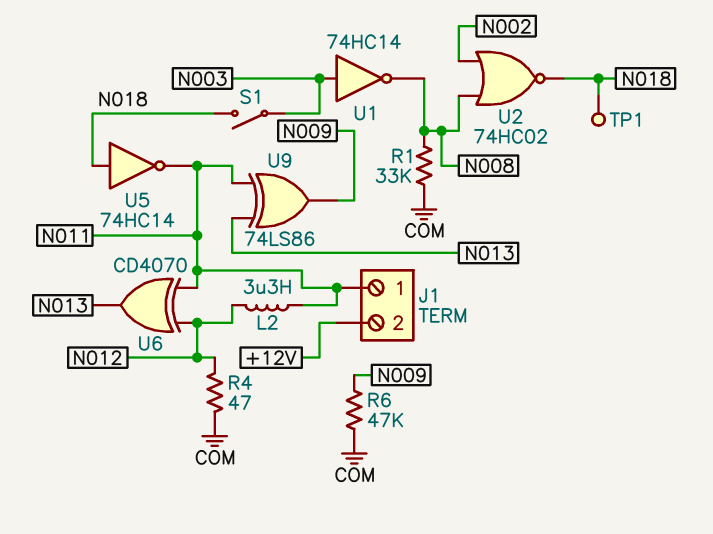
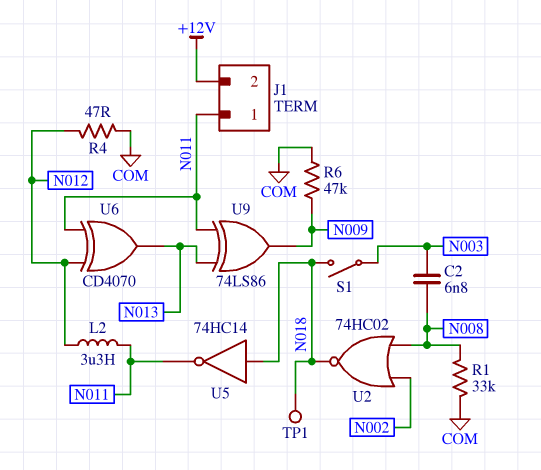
C2: none -> 6.8nF (N003, N008)
U1: NOT 74HC14 (in N003, out N008) -> none

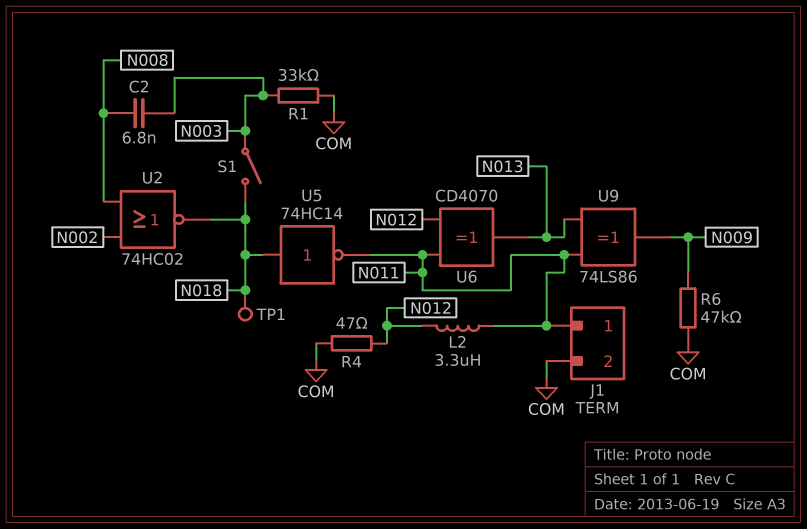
J1 pin 2: +12V -> COM
R1: 33k (COM, N008) -> 33k (COM, N003)

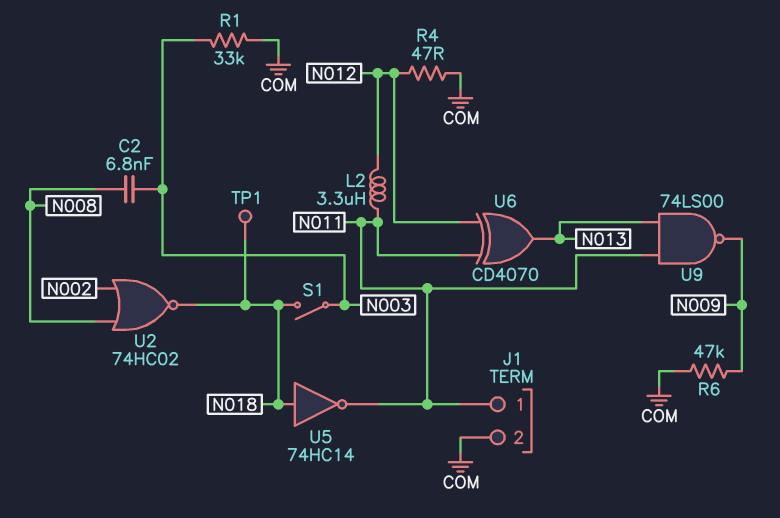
U9: XOR 74LS86 (in N011, in N013, out N009) -> NAND 74LS00 (in N011, in N013, out N009)

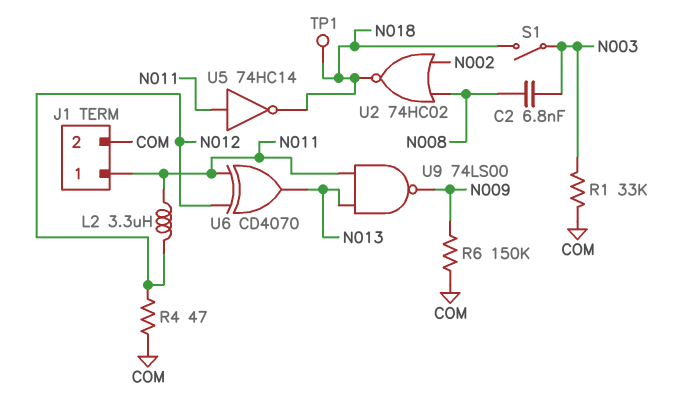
R6: 47k (COM, N009) -> 150k (COM, N009)
U5: NOT 74HC14 (in N018, out N011) -> NOT 74HC14 (in N011, out N018)

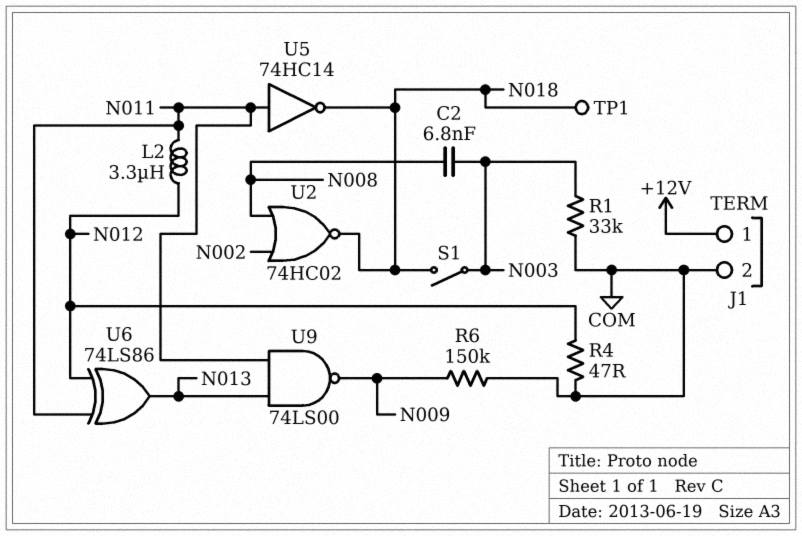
J1 pin 1: N011 -> +12V
U6: XOR CD4070 (in N011, in N012, out N013) -> XOR 74LS86 (in N011, in N012, out N013)

